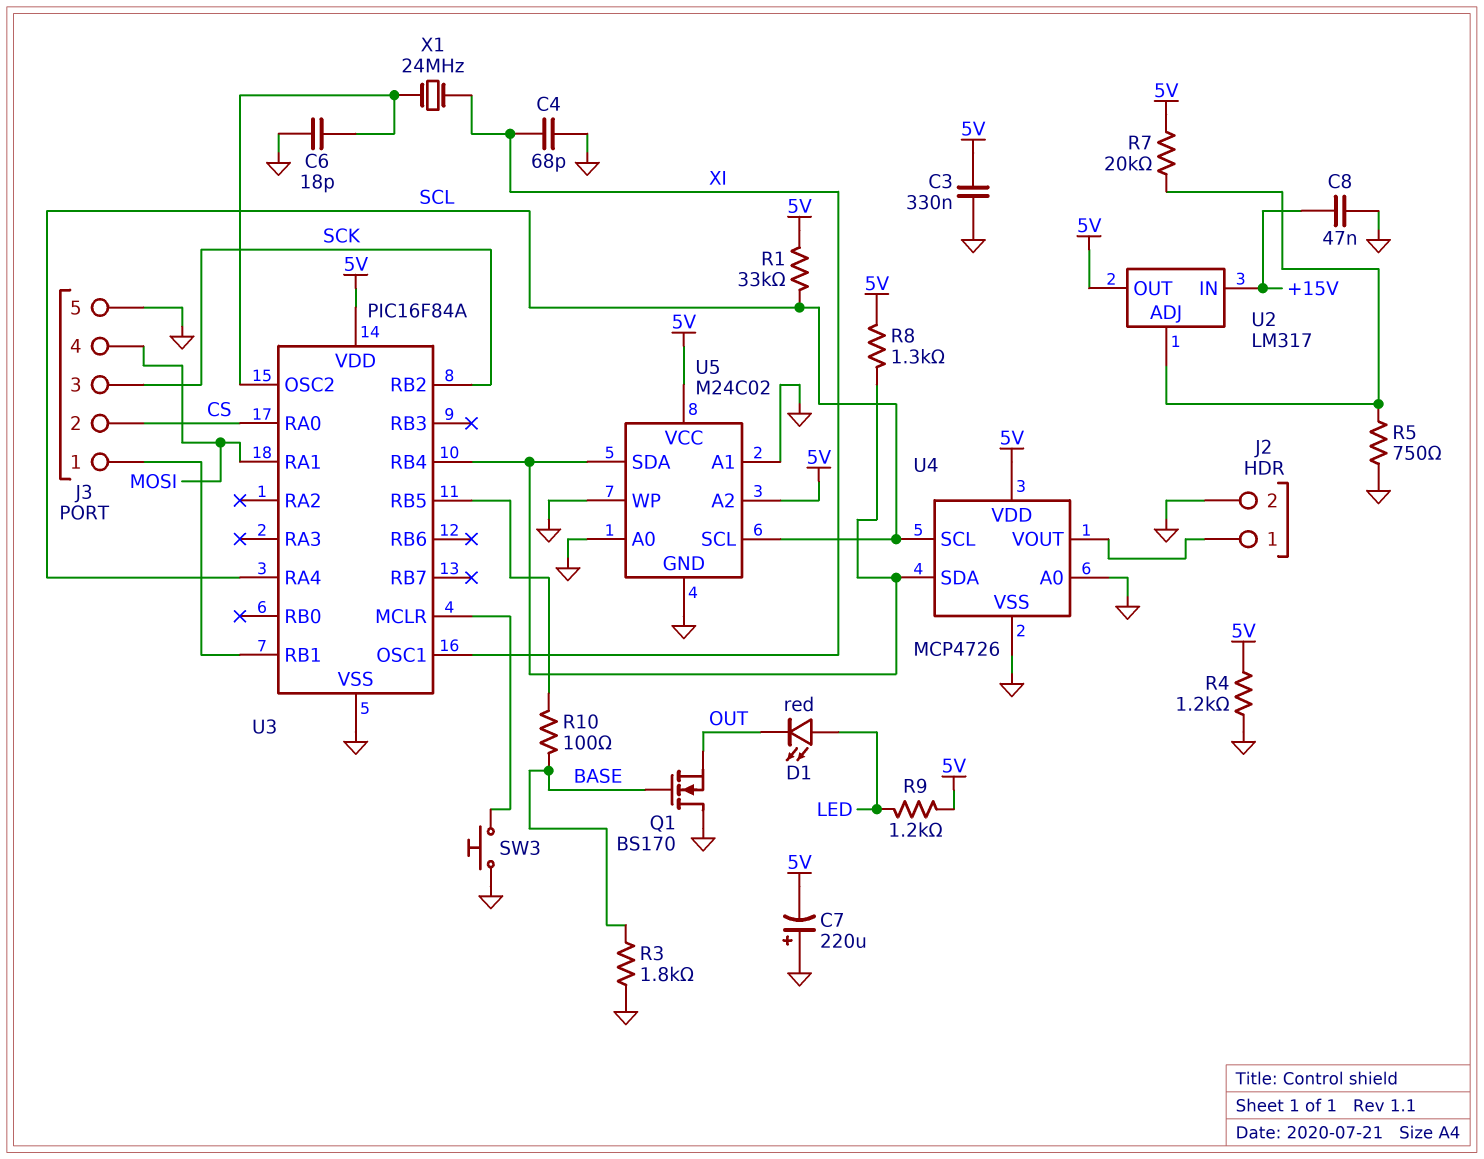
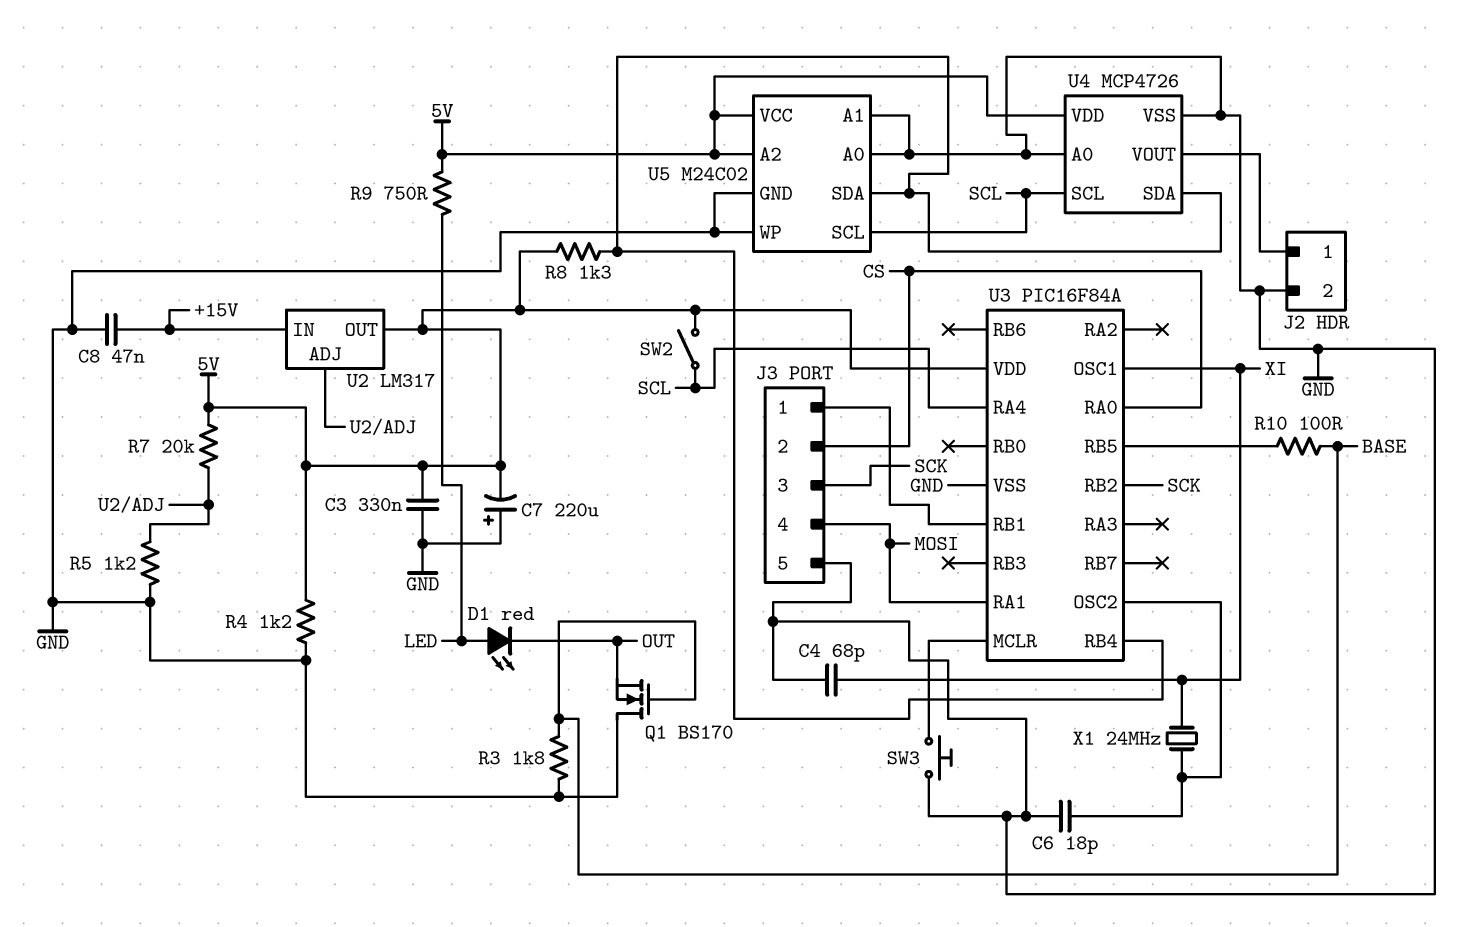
R1: 33k (5V, SCL) -> none
R5: 750 (GND, U2/ADJ) -> 1.2k (GND, U2/ADJ)
R9: 1.2k (5V, LED) -> 750 (5V, LED)
SW2: none -> switch (5V, SCL)

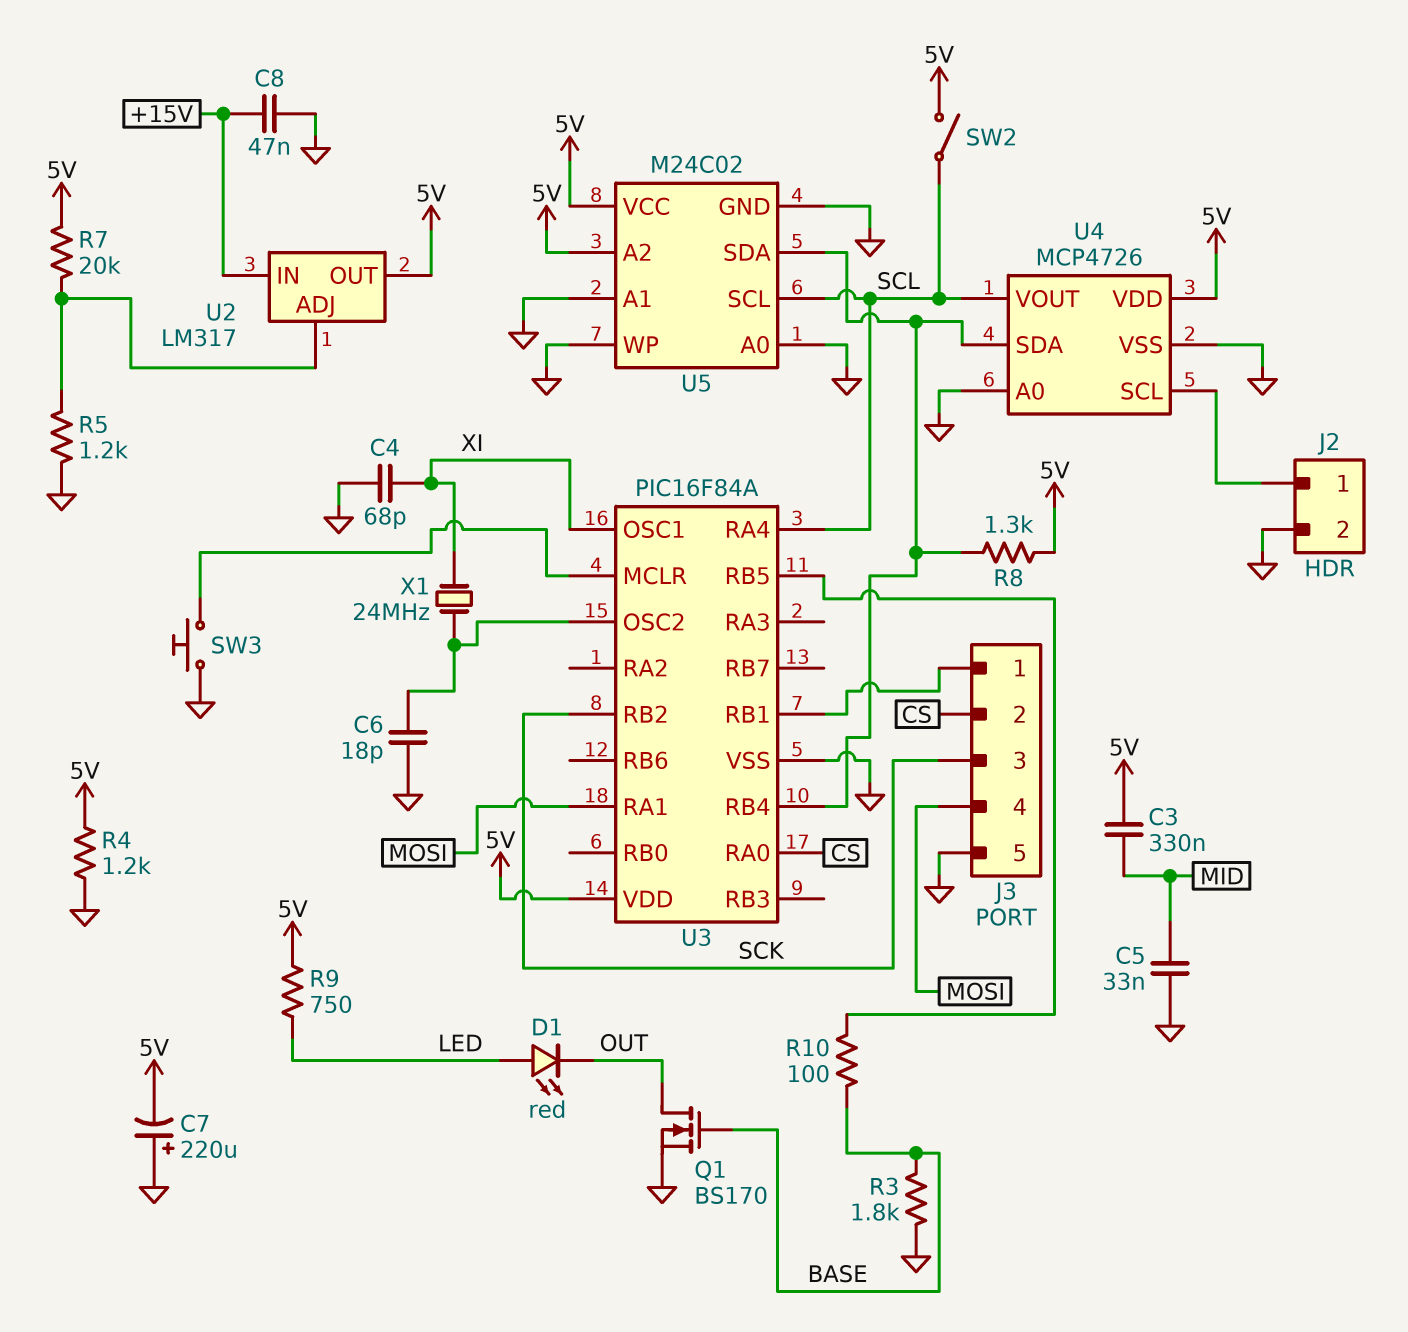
C3: 330nF (5V, GND) -> 330nF (5V, MID)
C5: none -> 33nF (GND, MID)
Q1: NMOS BS170 (G BASE, D GND, S OUT) -> NMOS BS170 (G BASE, D OUT, S GND)
U4 pin SCL: SCL -> J2/1
U4 pin VOUT: J2/1 -> SCL

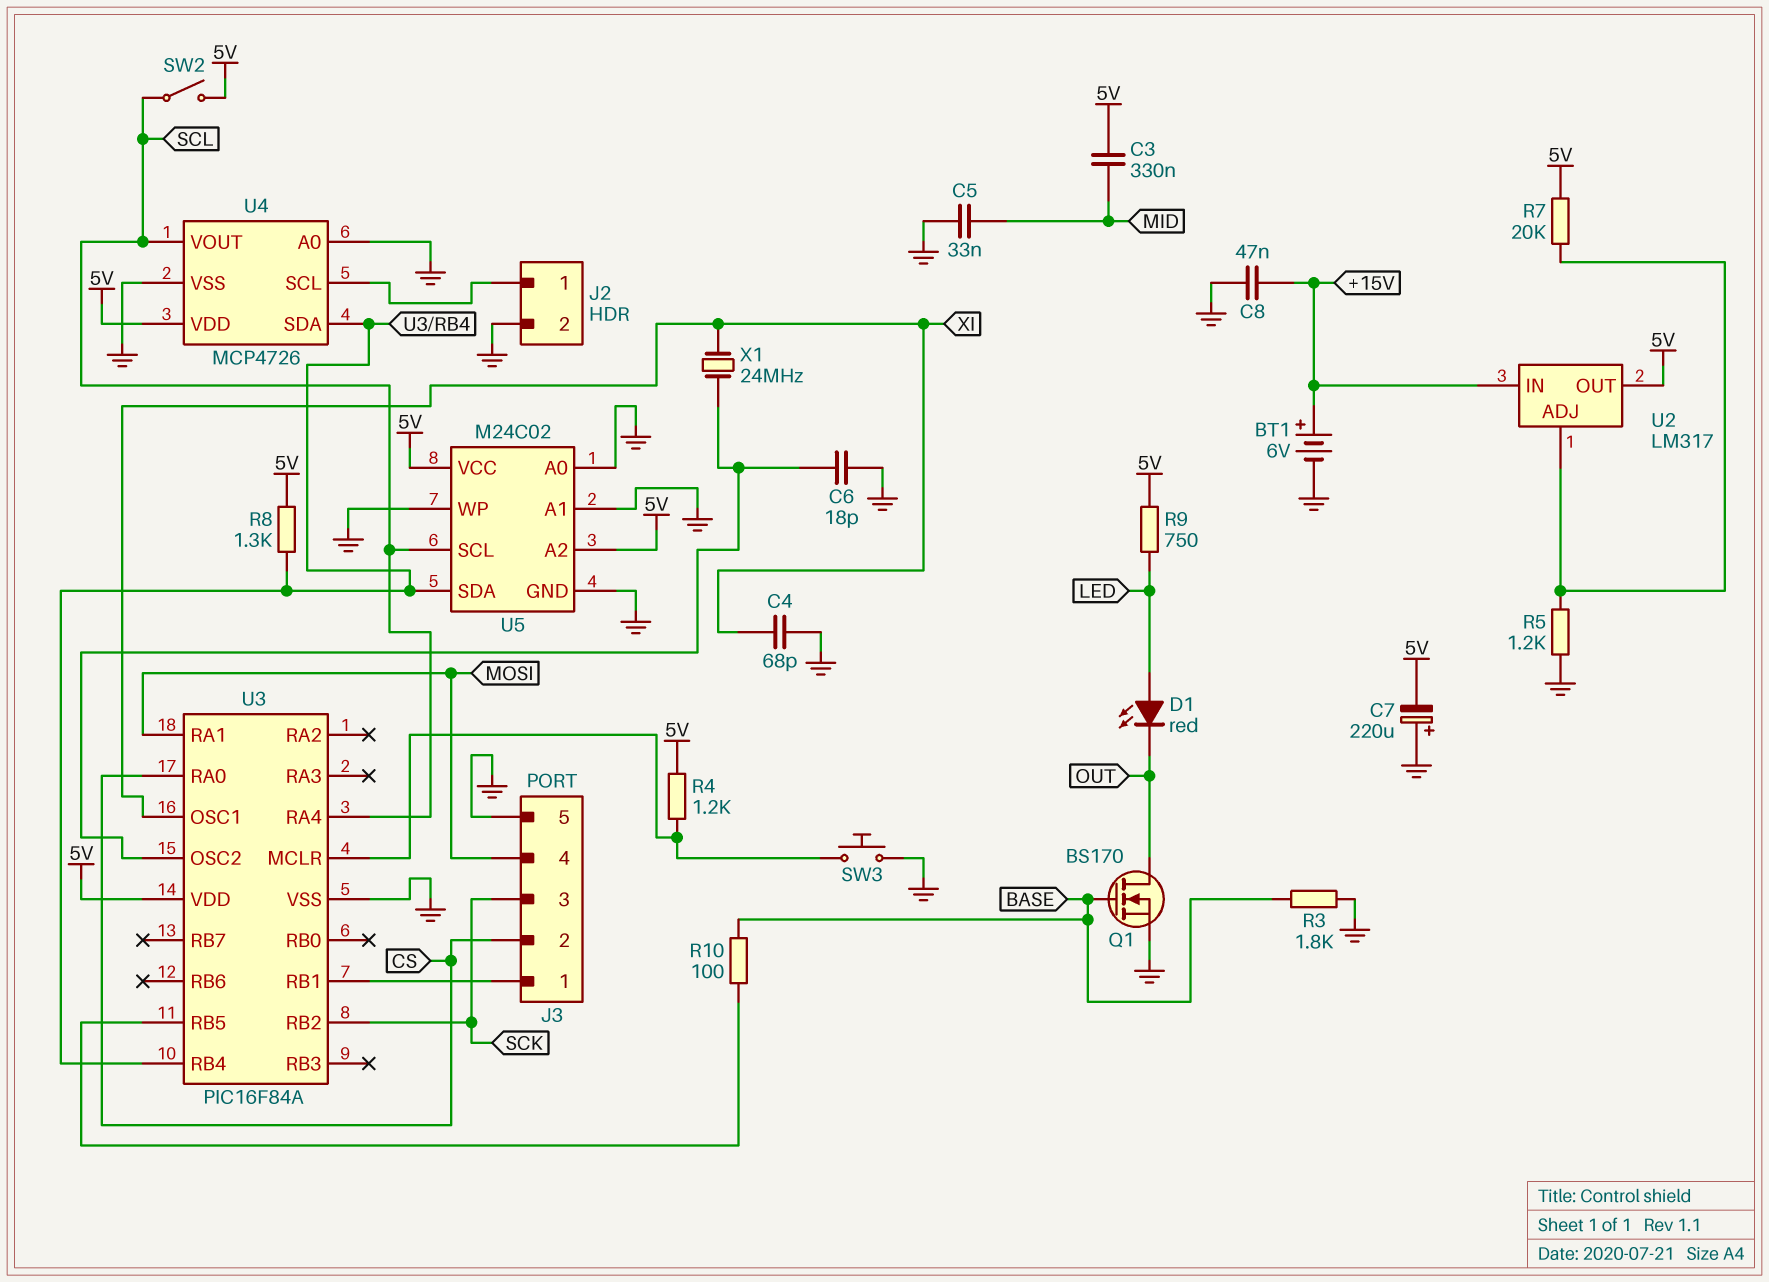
BT1: none -> 6V (plus +15V, minus GND)
R4: 1.2k (5V, GND) -> 1.2k (5V, U3/MCLR)

